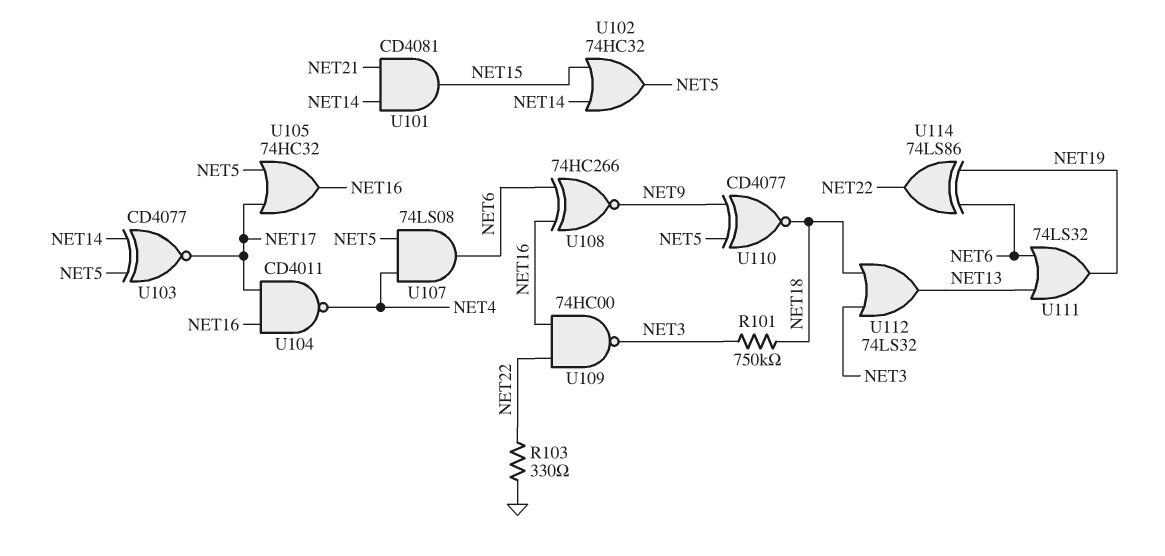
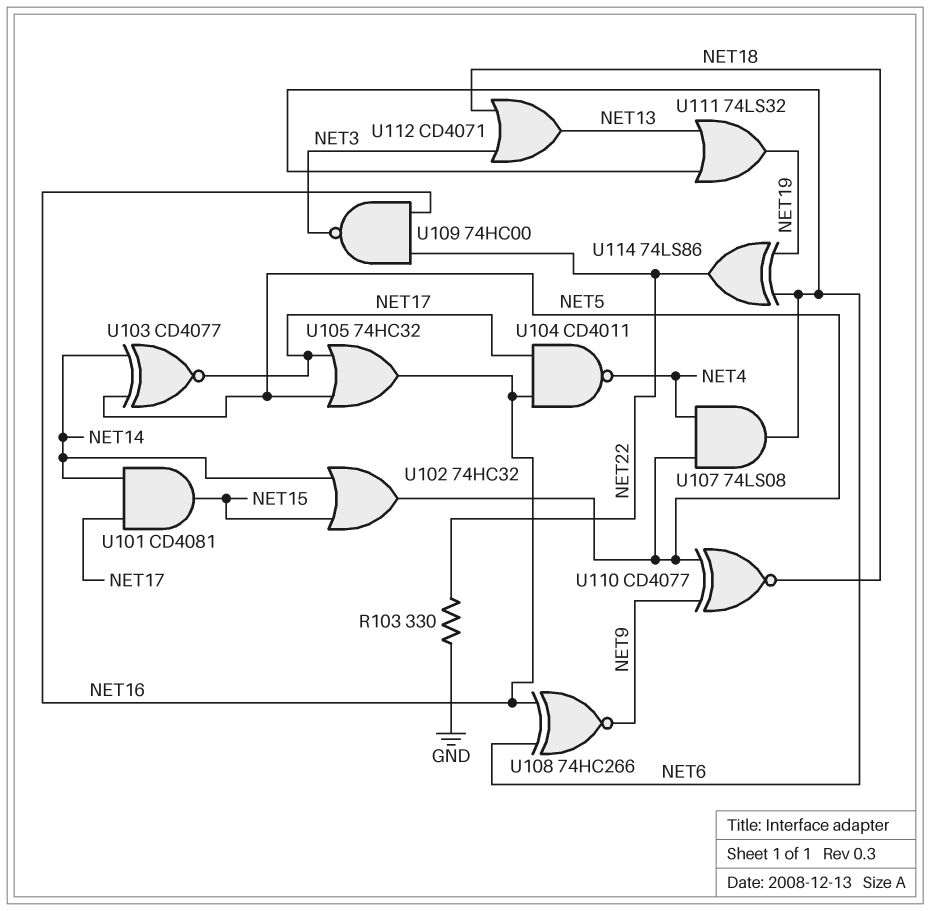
R101: 750k (NET3, NET18) -> none
U101: AND CD4081 (in NET14, in NET21, out NET15) -> AND CD4081 (in NET14, in NET17, out NET15)
U112: OR 74LS32 (in NET3, in NET18, out NET13) -> OR CD4071 (in NET3, in NET18, out NET13)

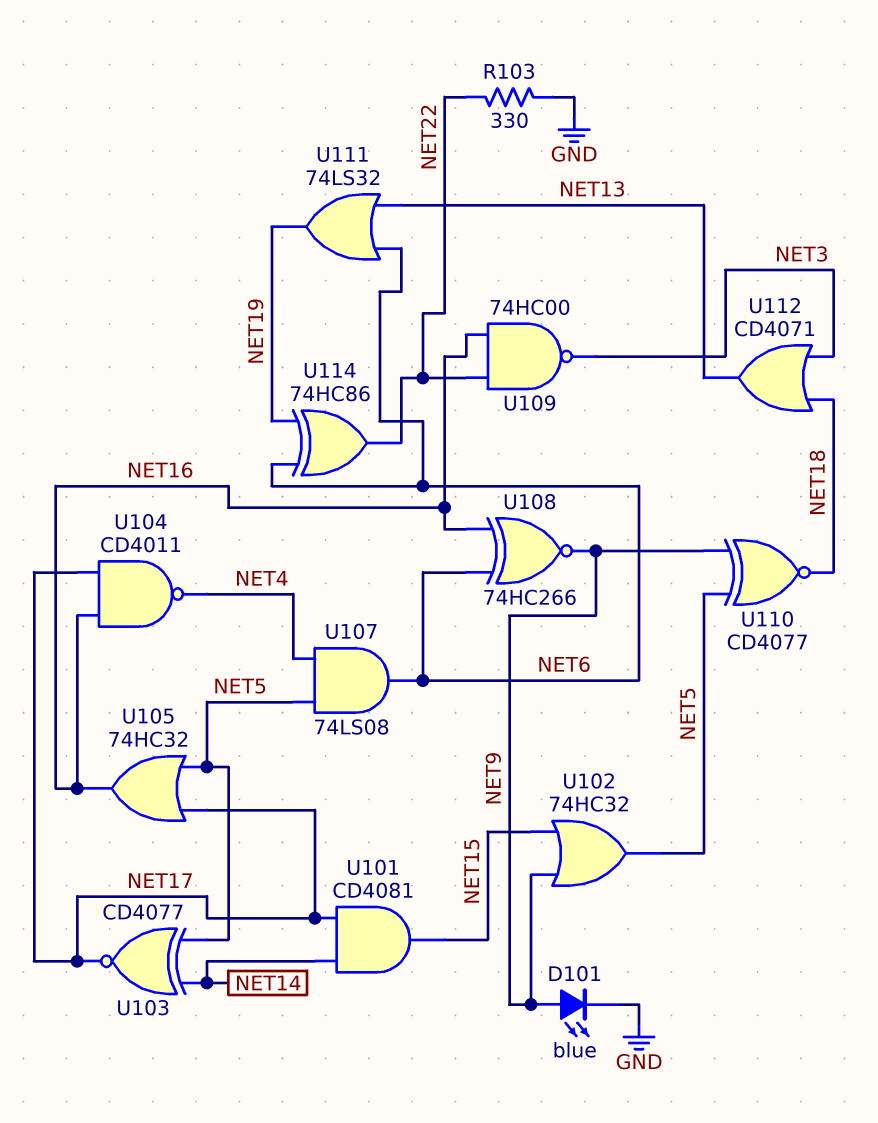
D101: none -> LED blue (A NET9, K GND)
U102: OR 74HC32 (in NET14, in NET15, out NET5) -> OR 74HC32 (in NET9, in NET15, out NET5)
U114: XOR 74LS86 (in NET6, in NET19, out NET22) -> XOR 74HC86 (in NET6, in NET19, out NET22)

